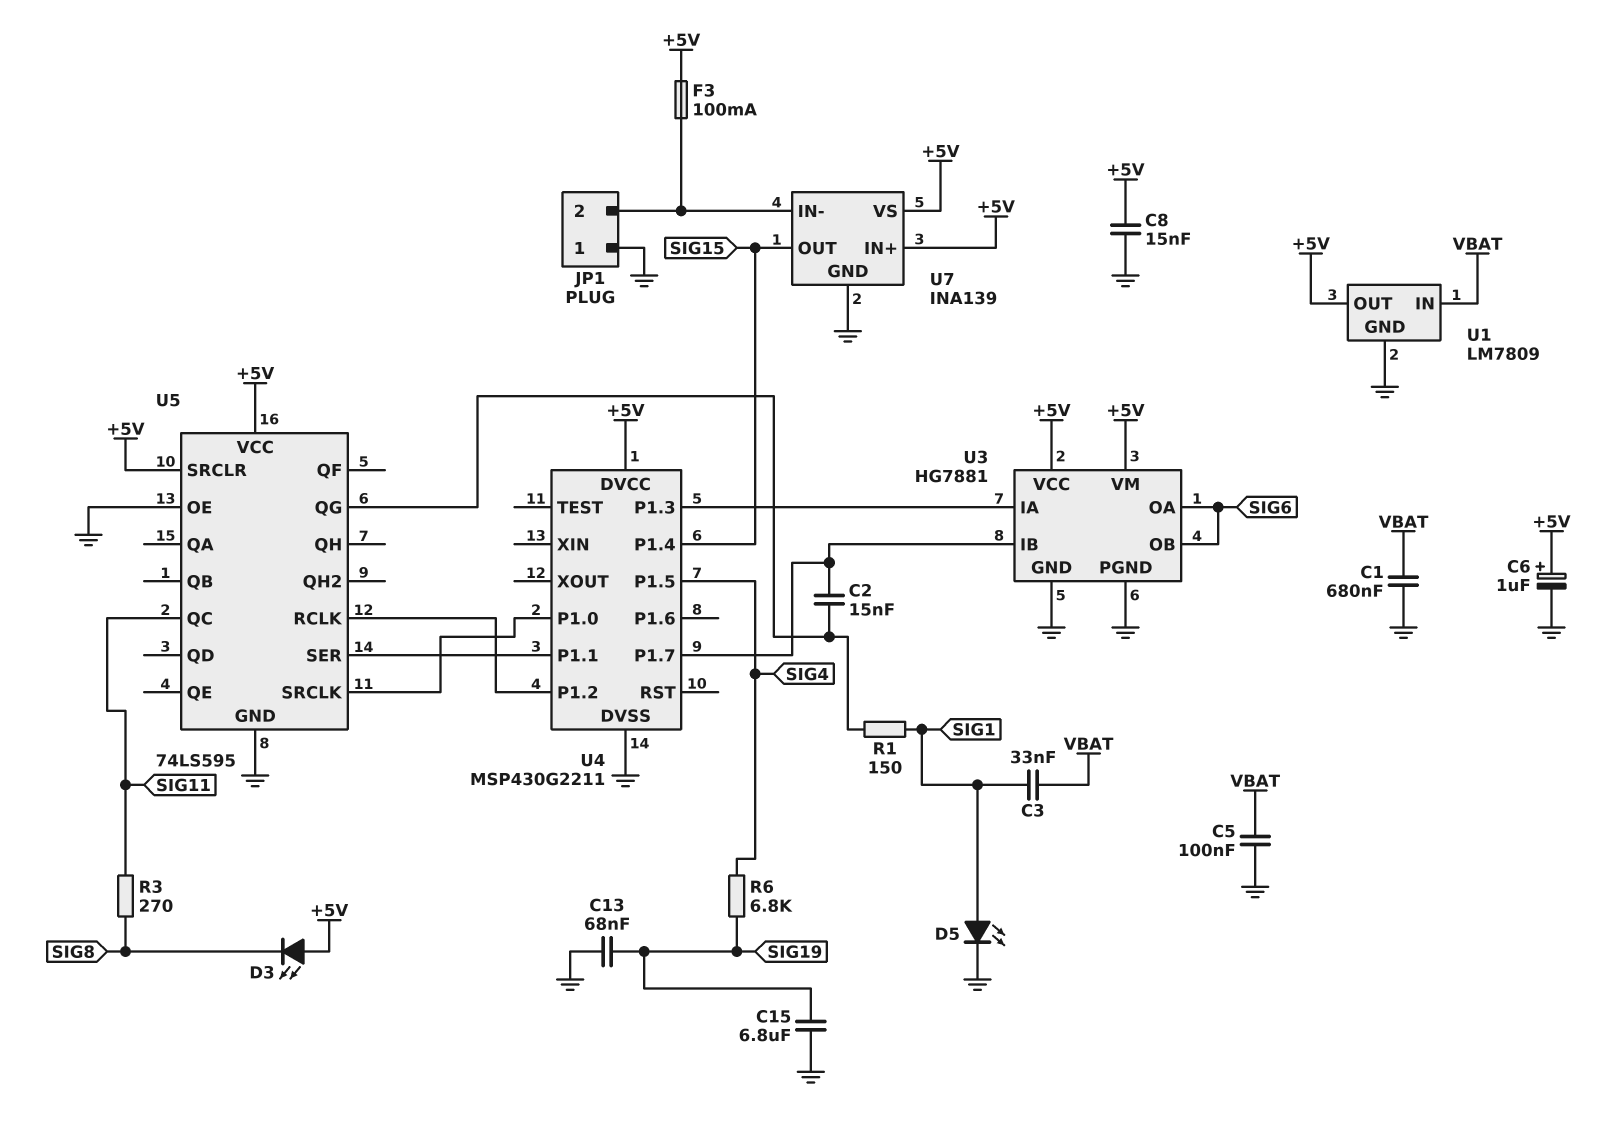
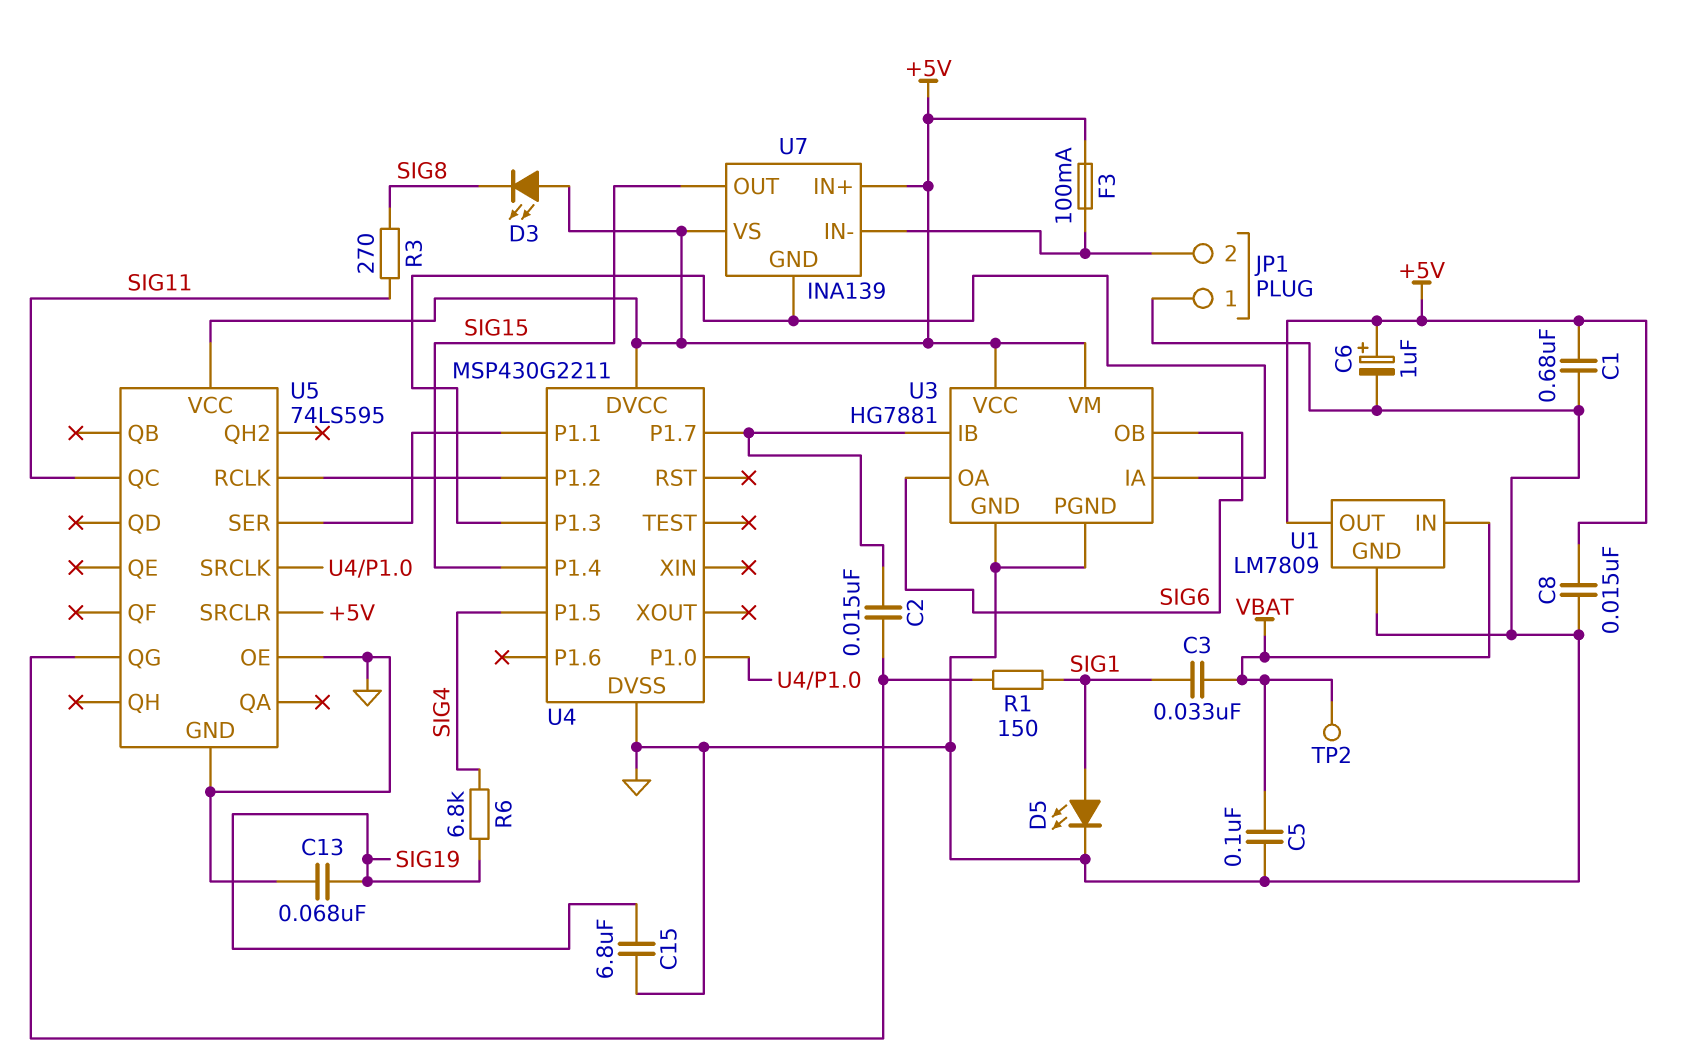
C1: 680nF (GND, VBAT) -> 680nF (+5V, GND)
TP2: none -> test point (VBAT)
U7 pin GND: GND -> U3/IA

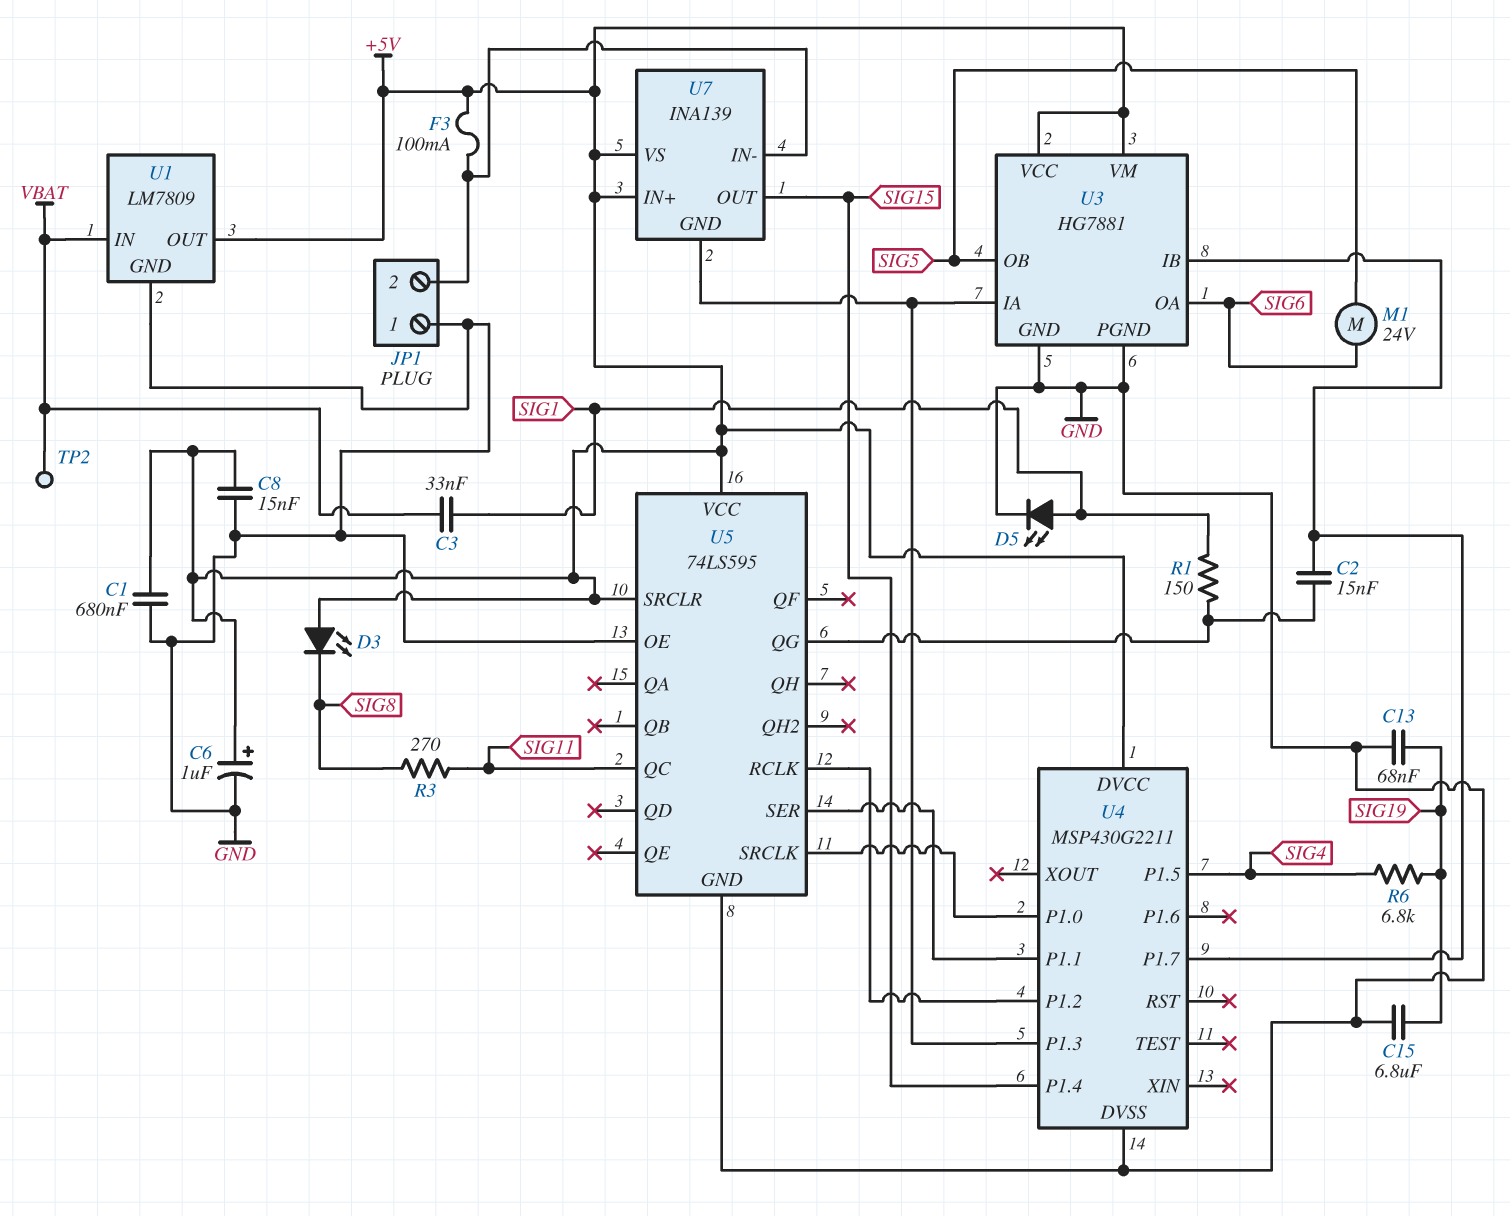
C5: 100nF (GND, VBAT) -> none
M1: none -> motor 24V (SIG5, SIG6)
U3 pin OB: SIG6 -> SIG5

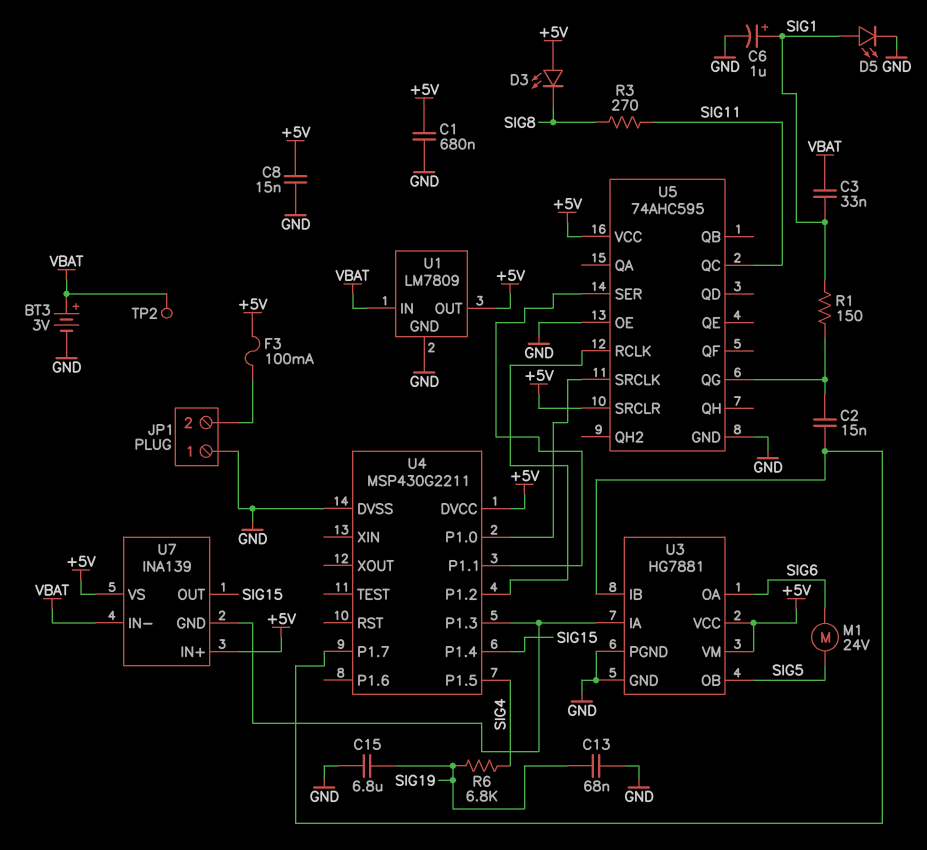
BT3: none -> 3V (plus VBAT, minus GND)
C6: 1uF (plus +5V, minus GND) -> 1uF (plus SIG1, minus GND)
U5: 74LS595 -> 74AHC595
U7 pin IN-: JP1/2 -> VBAT

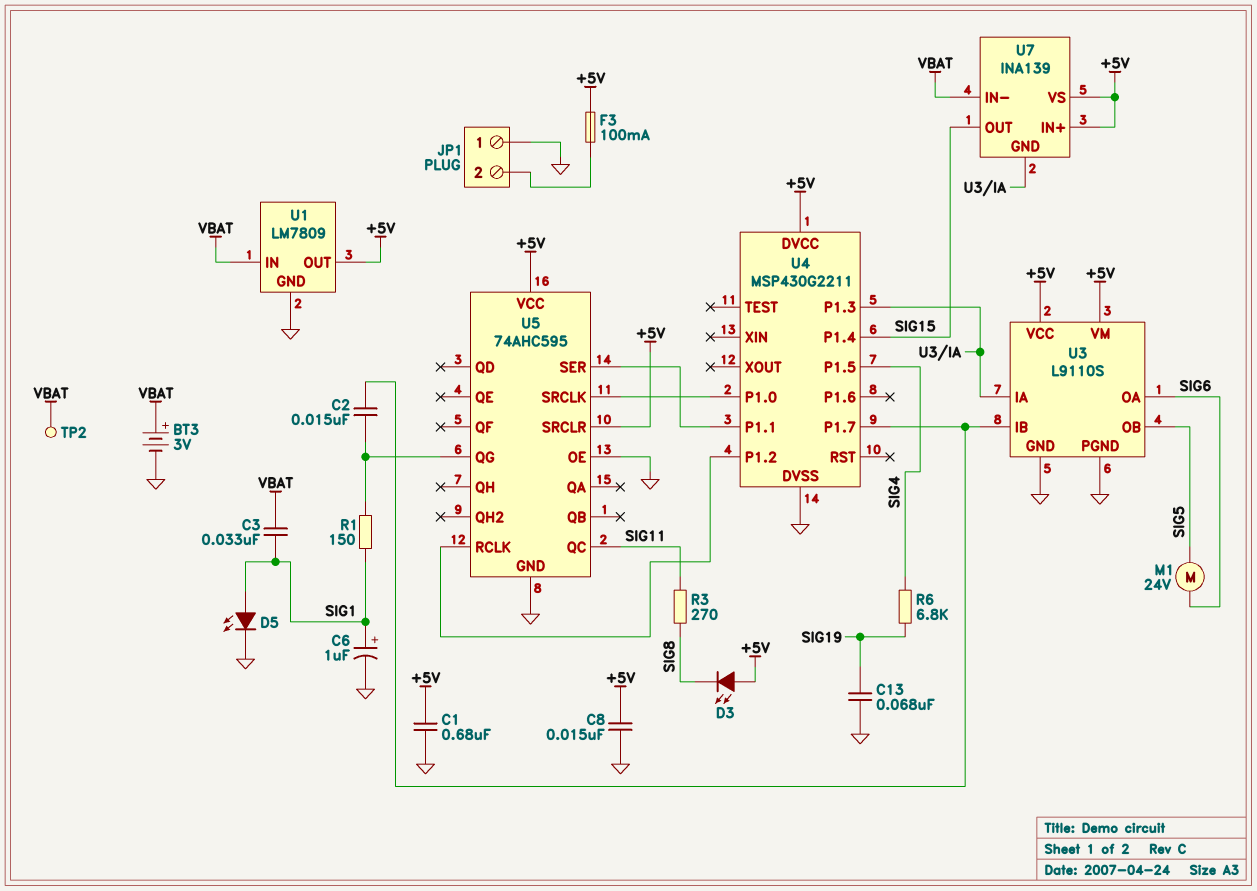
C15: 6.8uF (GND, SIG19) -> none
U3: HG7881 -> L9110S

